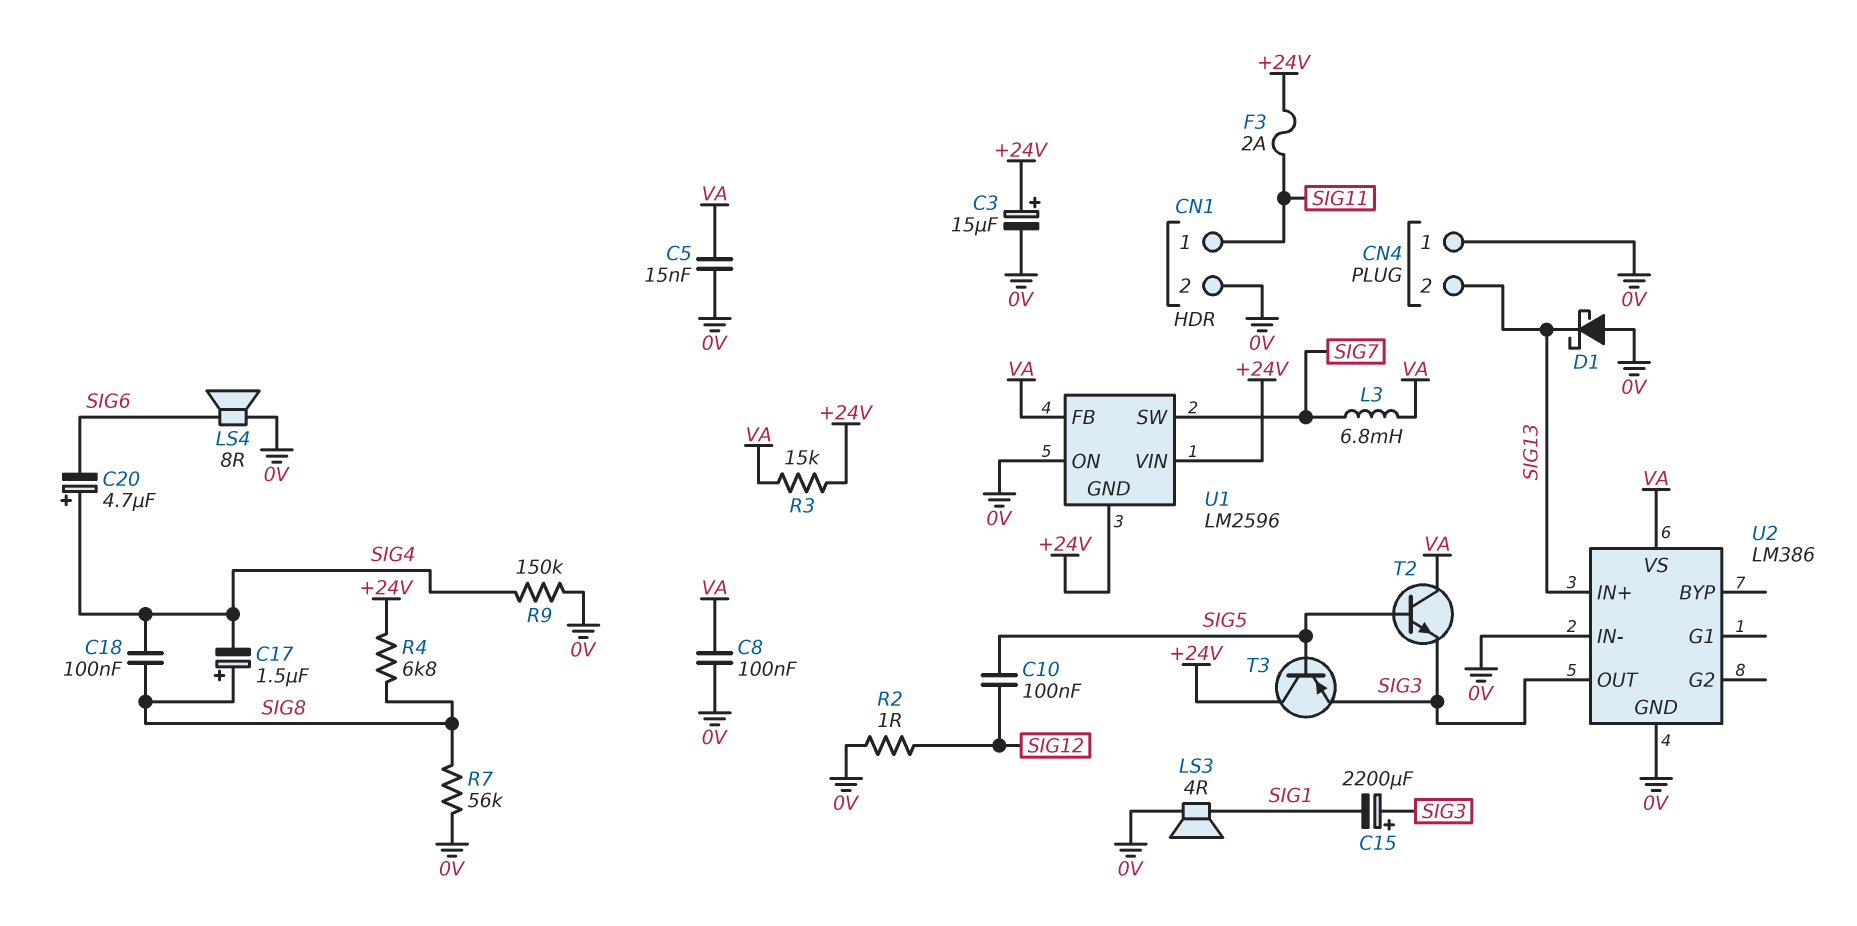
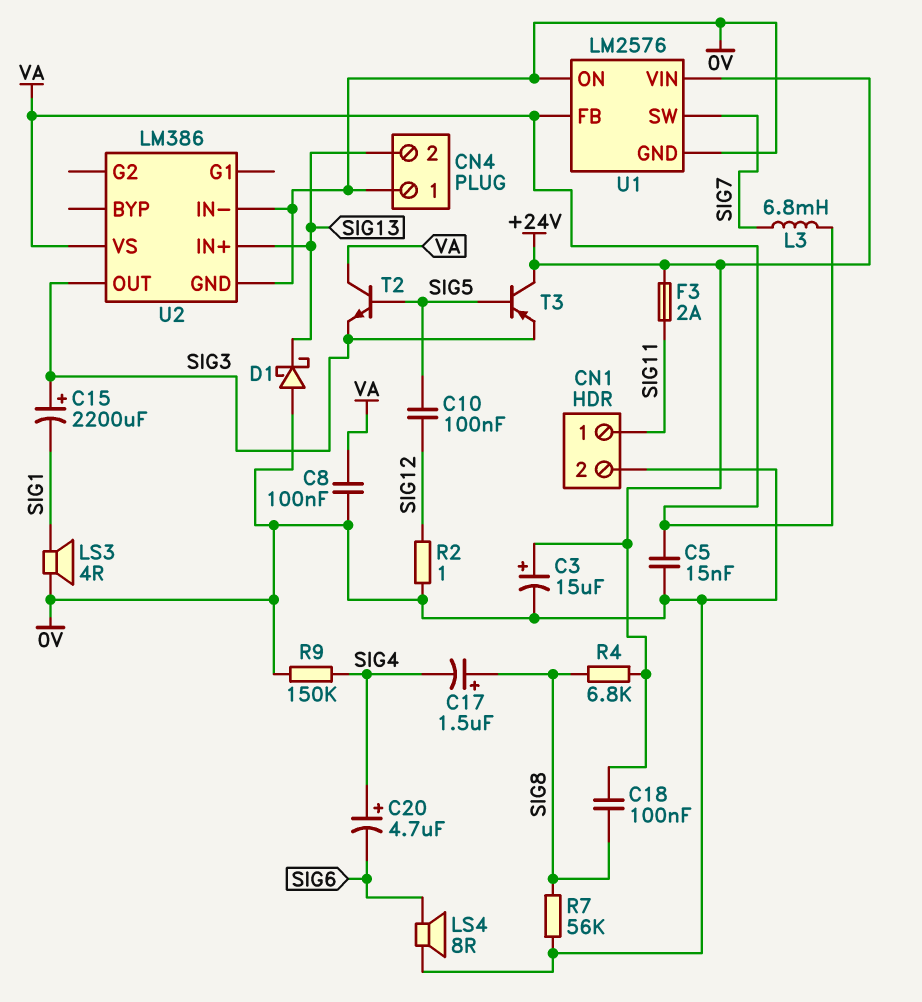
C18: 100nF (SIG4, SIG8) -> 100nF (+24V, SIG8)
R3: 15k (+24V, VA) -> none
U1: LM2596 -> LM2576
U1 pin GND: +24V -> 0V

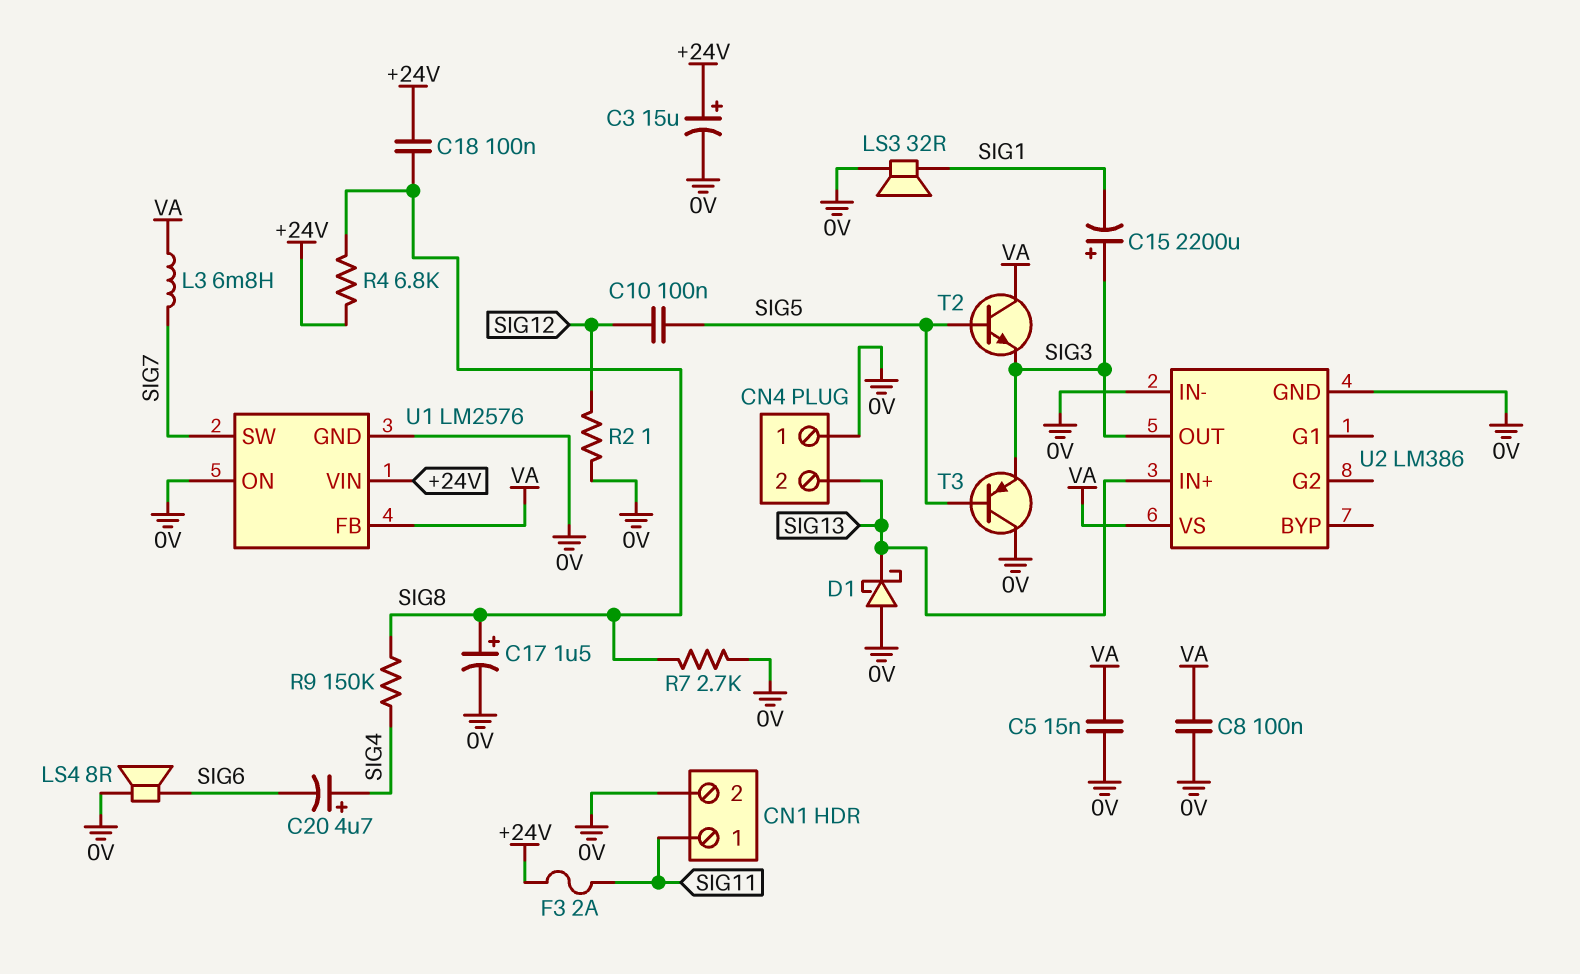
C17: 1.5uF (plus SIG8, minus SIG4) -> 1.5uF (plus SIG8, minus 0V)
LS3: speaker 4R (0V, SIG1) -> speaker 32R (0V, SIG1)
R7: 56k (0V, SIG8) -> 2.7k (0V, SIG8)
R9: 150k (0V, SIG4) -> 150k (SIG4, SIG8)
T3: PNP (B SIG5, C +24V, E SIG3) -> PNP (B SIG5, C 0V, E SIG3)

